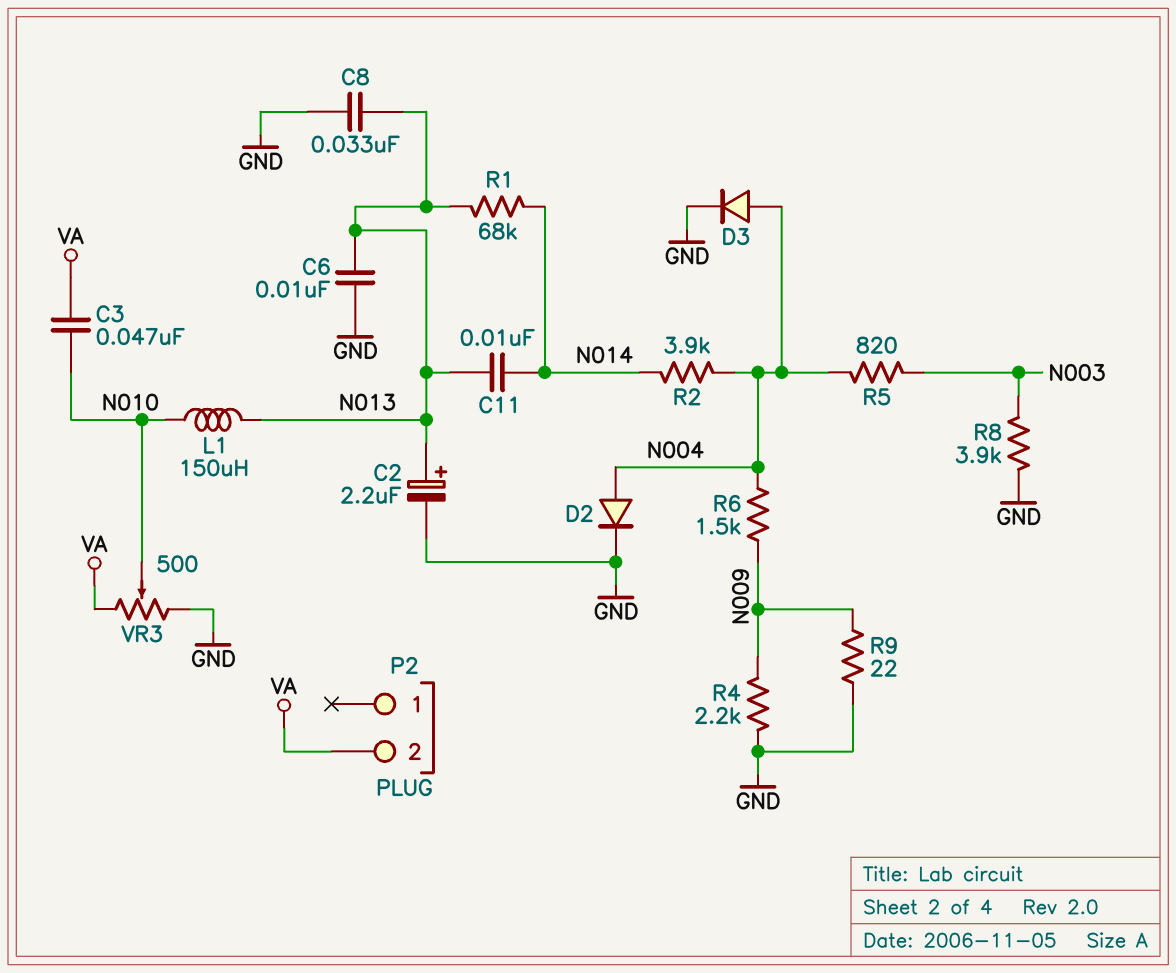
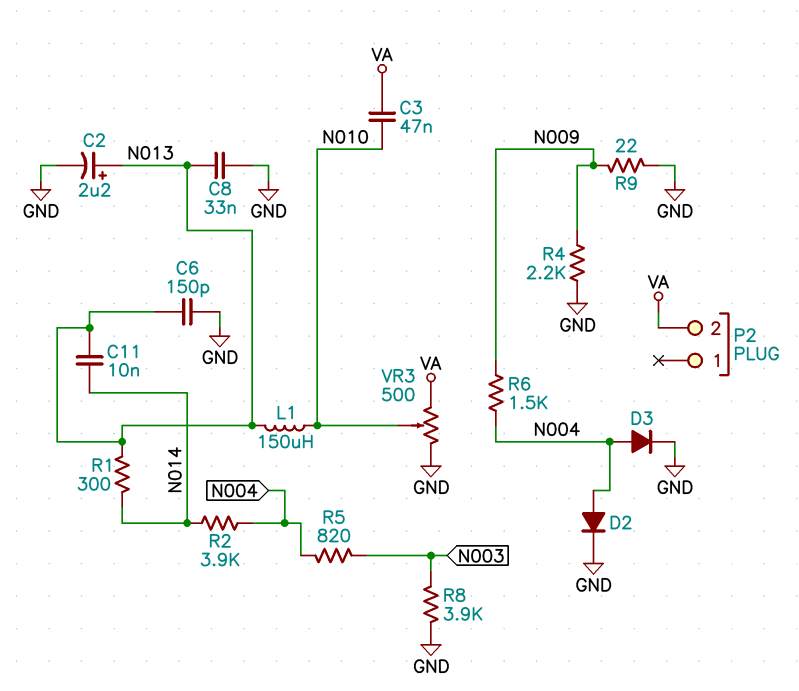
C6: 10nF (GND, N013) -> 150pF (GND, N013)
R1: 68k (N013, N014) -> 300 (N013, N014)

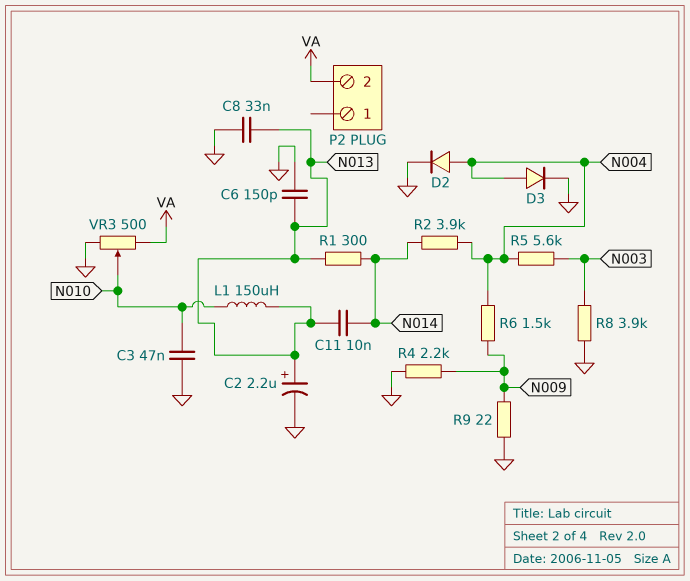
C3: 47nF (N010, VA) -> 47nF (GND, N010)
R5: 820 (N003, N004) -> 5.6k (N003, N004)

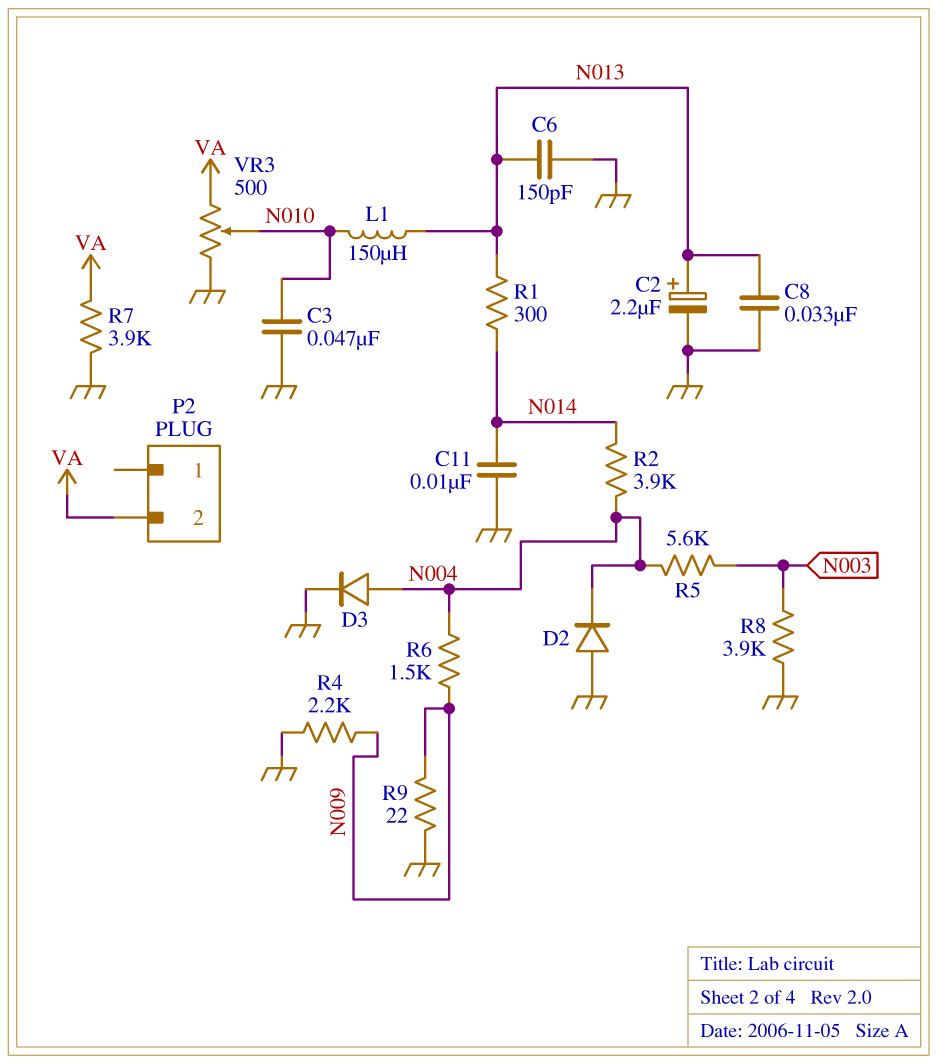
C11: 10nF (N013, N014) -> 10nF (GND, N014)
D2: diode (A N004, K GND) -> diode (A GND, K N004)
R7: none -> 3.9k (GND, VA)

